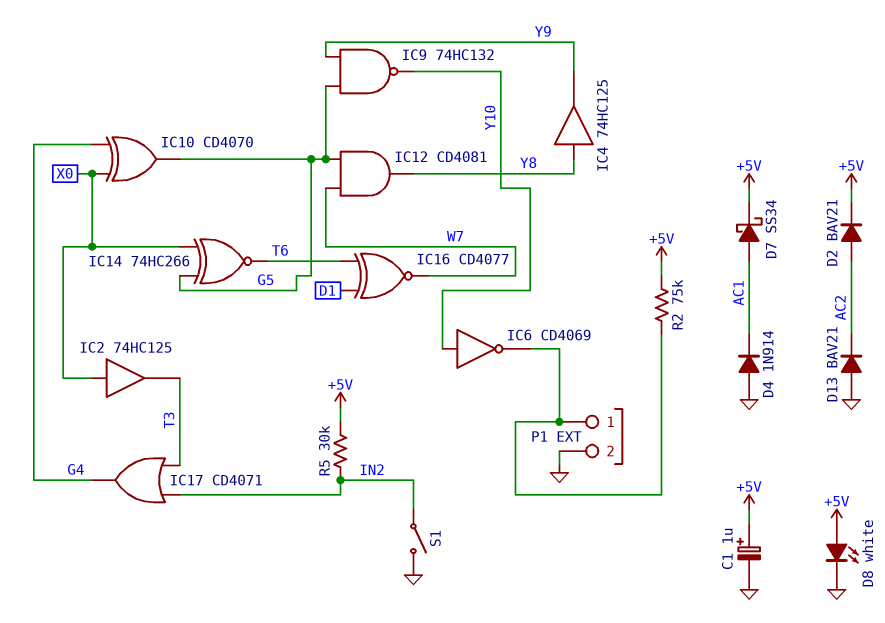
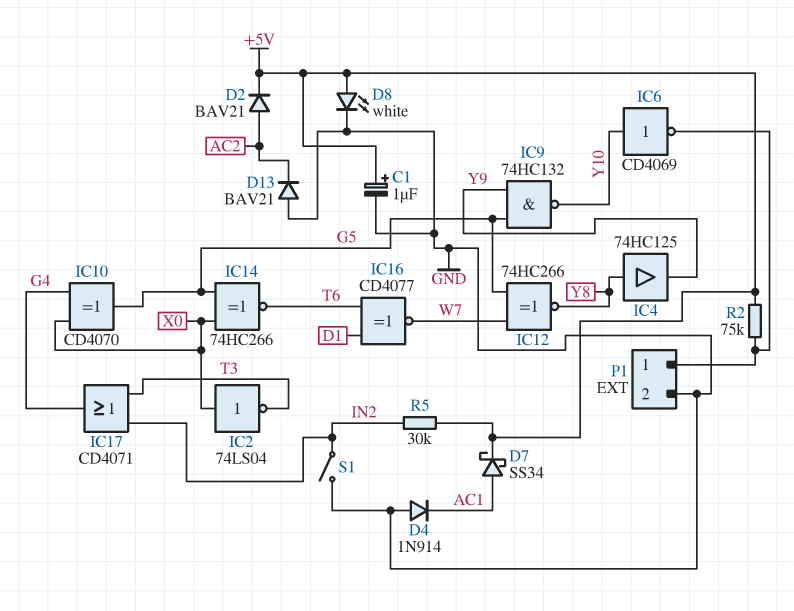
IC2: buffer 74HC125 (in X0, out T3) -> NOT 74LS04 (in X0, out T3)
IC12: AND CD4081 (in G5, in W7, out Y8) -> XNOR 74HC266 (in G5, in W7, out Y8)

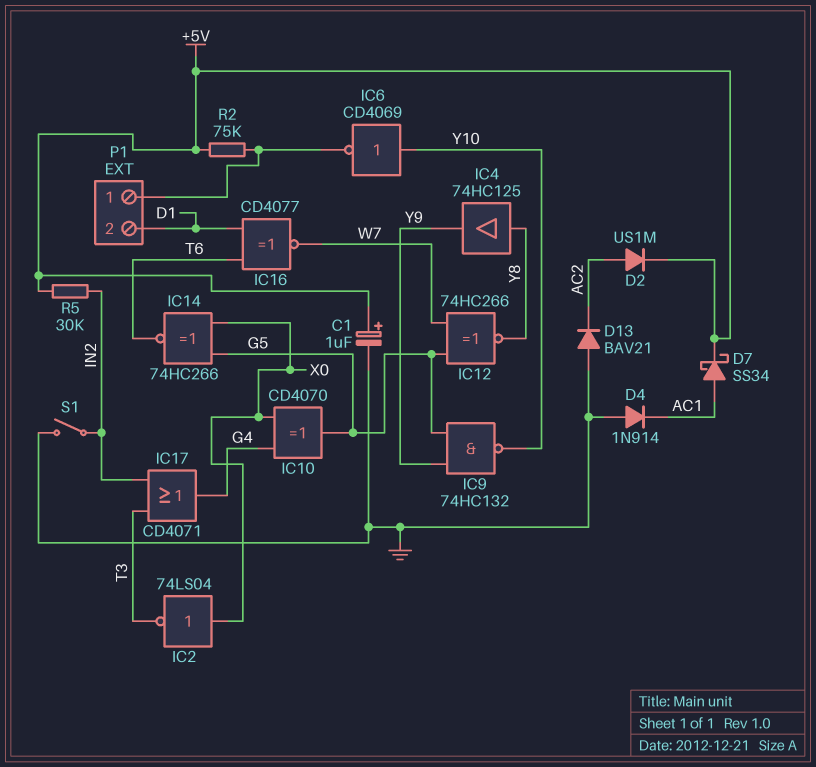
D2: diode BAV21 (A AC2, K +5V) -> diode US1M (A AC2, K +5V)
D8: LED white (A +5V, K GND) -> none
P1 pin 2: GND -> D1

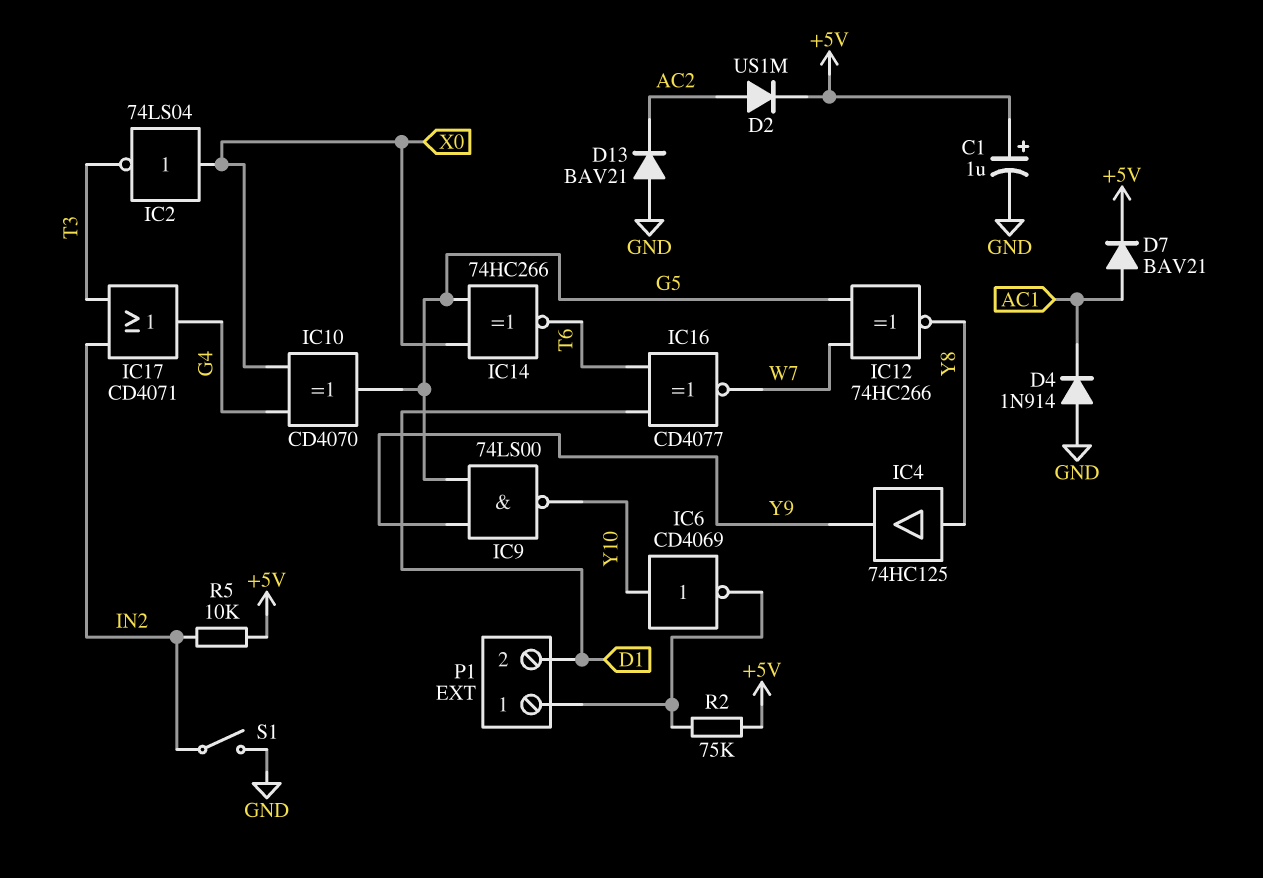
D7: schottky SS34 (A AC1, K +5V) -> diode BAV21 (A AC1, K +5V)
IC9: NAND 74HC132 (in G5, in Y9, out Y10) -> NAND 74LS00 (in G5, in Y9, out Y10)
R5: 30k (+5V, IN2) -> 10k (+5V, IN2)

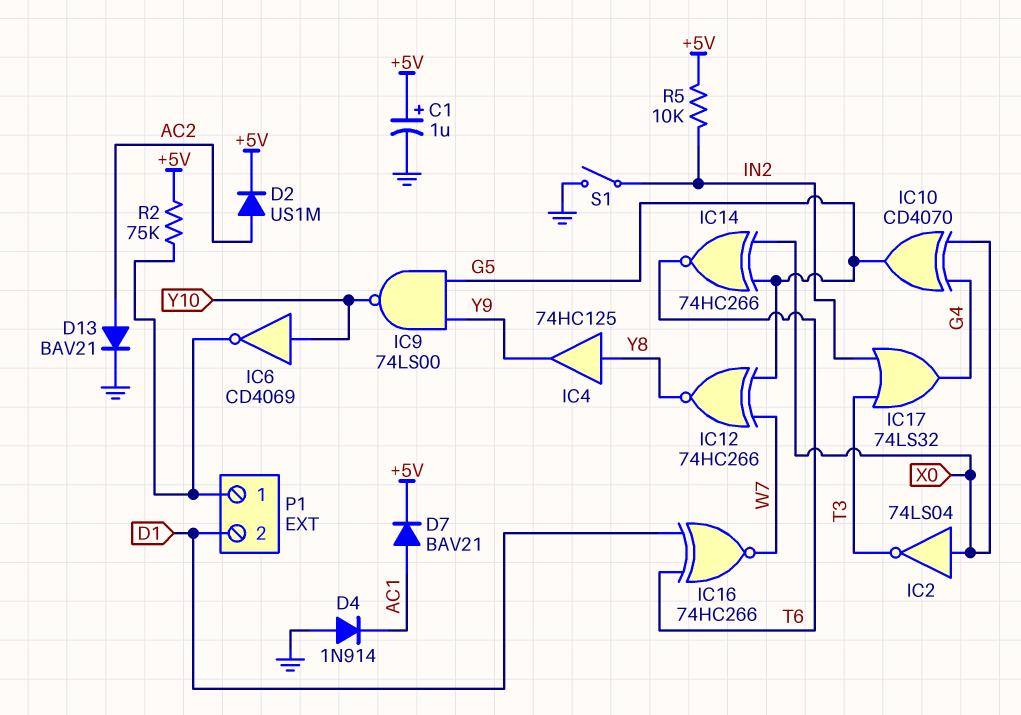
D13: diode BAV21 (A GND, K AC2) -> diode BAV21 (A AC2, K GND)
IC16: XNOR CD4077 (in D1, in T6, out W7) -> XNOR 74HC266 (in D1, in T6, out W7)
IC17: OR CD4071 (in IN2, in T3, out G4) -> OR 74LS32 (in IN2, in T3, out G4)

